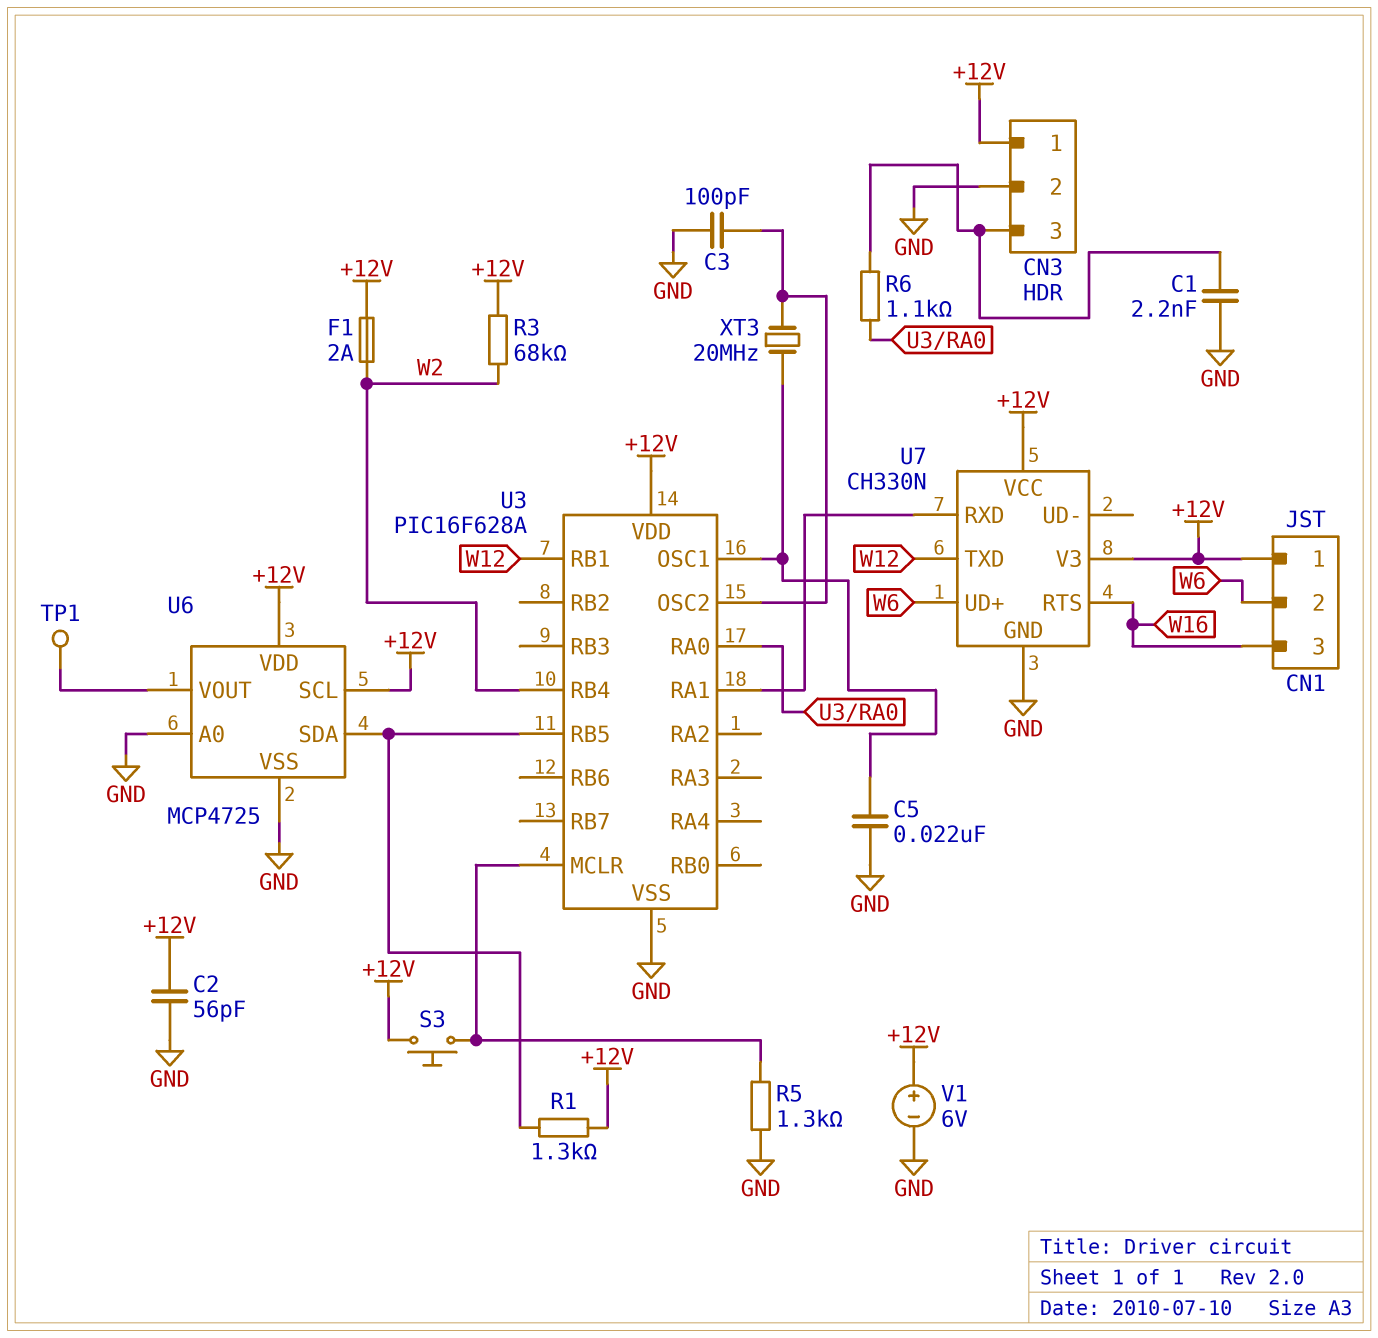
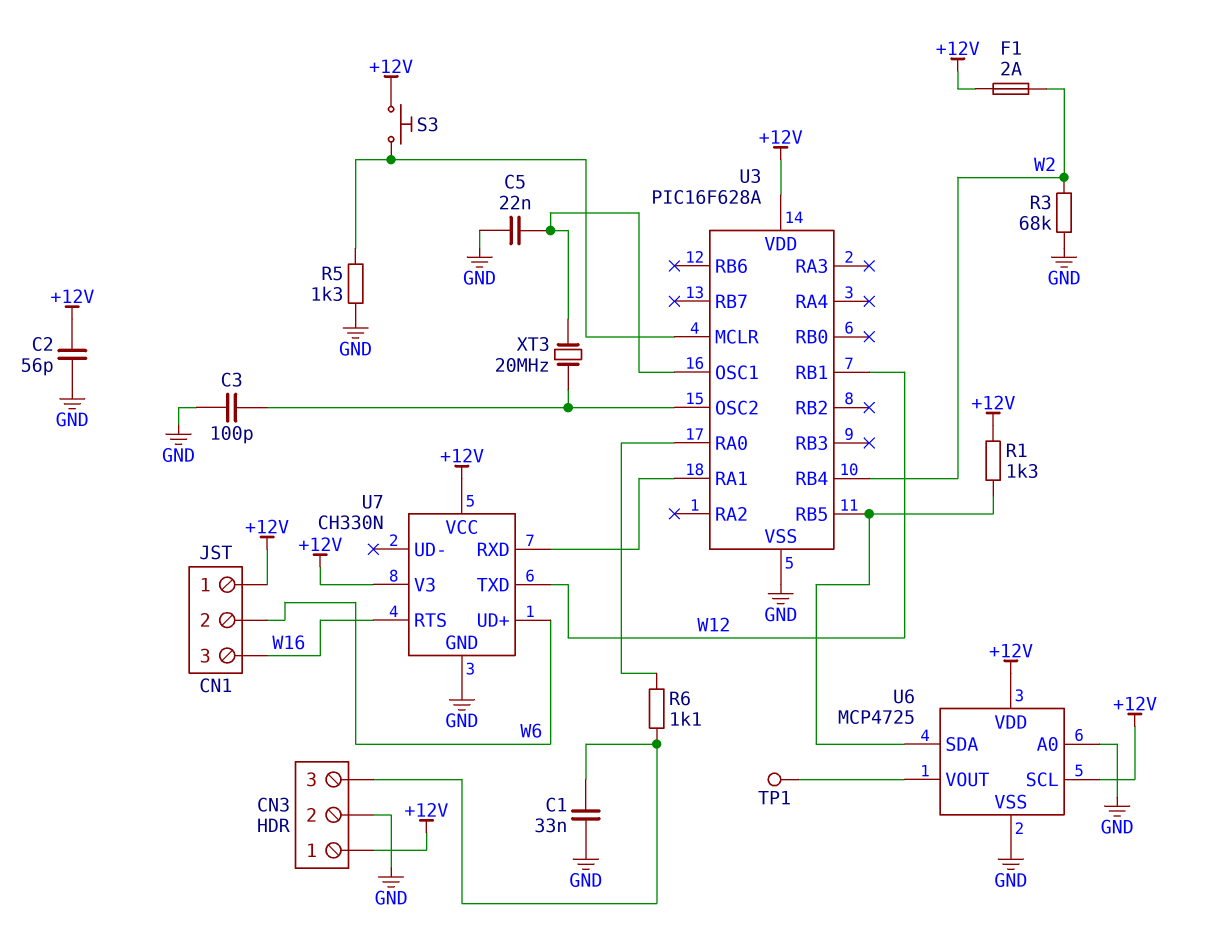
C1: 2.2nF (CN3/3, GND) -> 33nF (CN3/3, GND)
R3: 68k (+12V, W2) -> 68k (GND, W2)
V1: 6V (plus +12V, minus GND) -> none

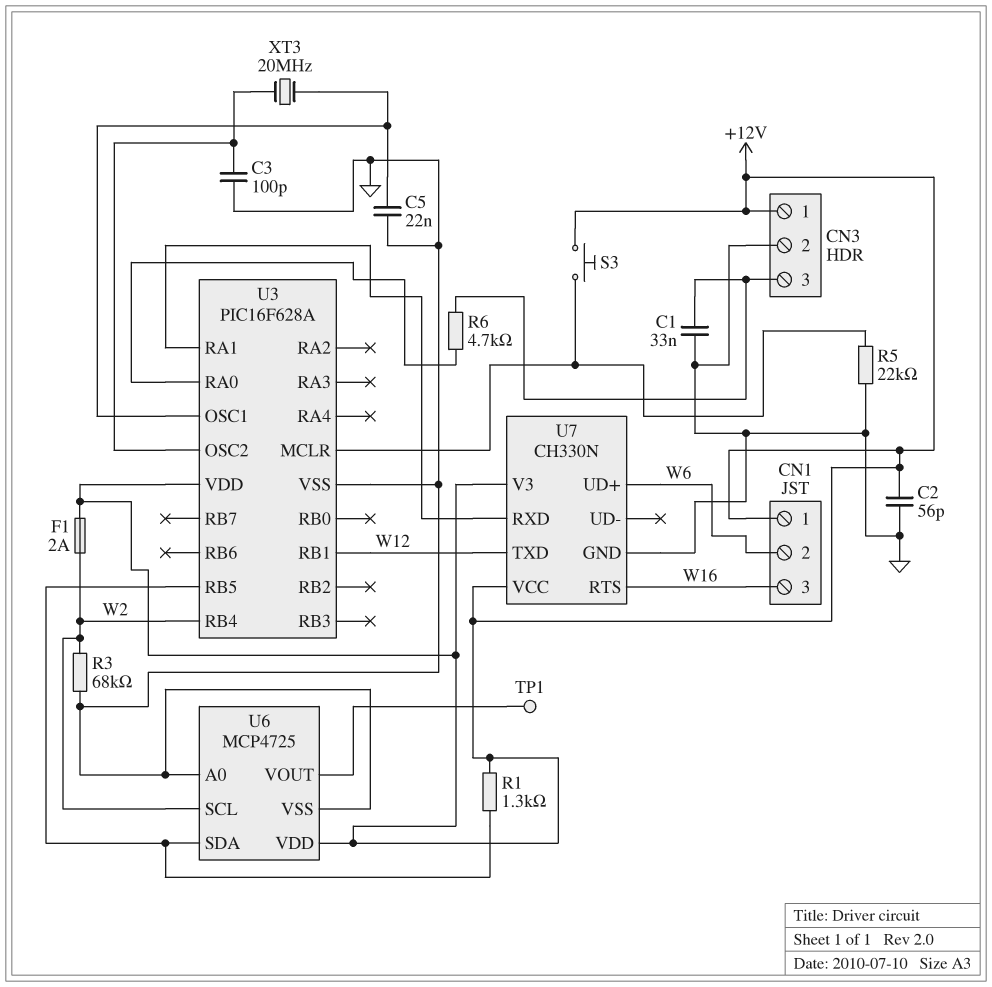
R5: 1.3k (GND, U3/MCLR) -> 22k (GND, U3/MCLR)
R6: 1.1k (CN3/3, U3/RA0) -> 4.7k (CN3/3, U3/RA0)
U6 pin SCL: +12V -> W2

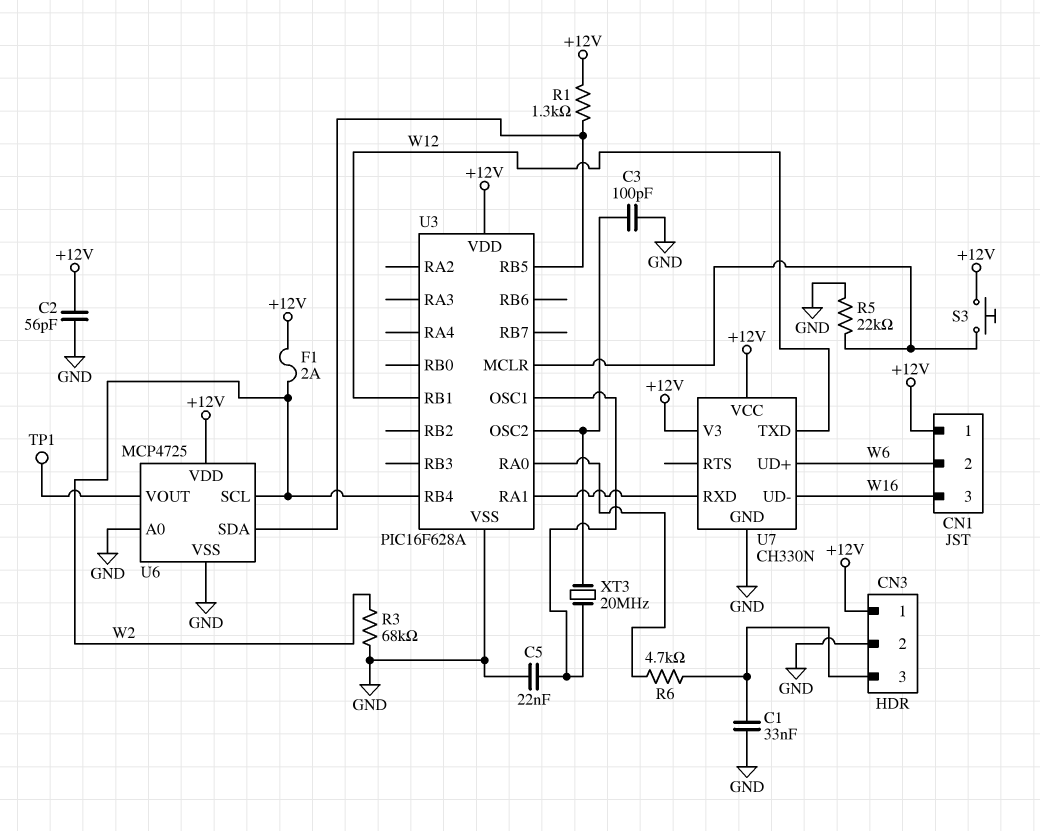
U7 pin RTS: W16 -> none
U7 pin UD-: none -> W16

